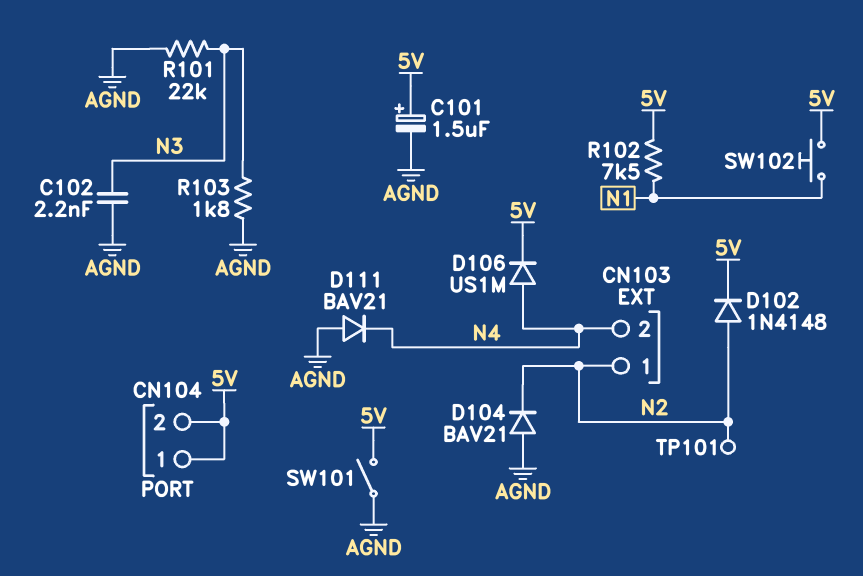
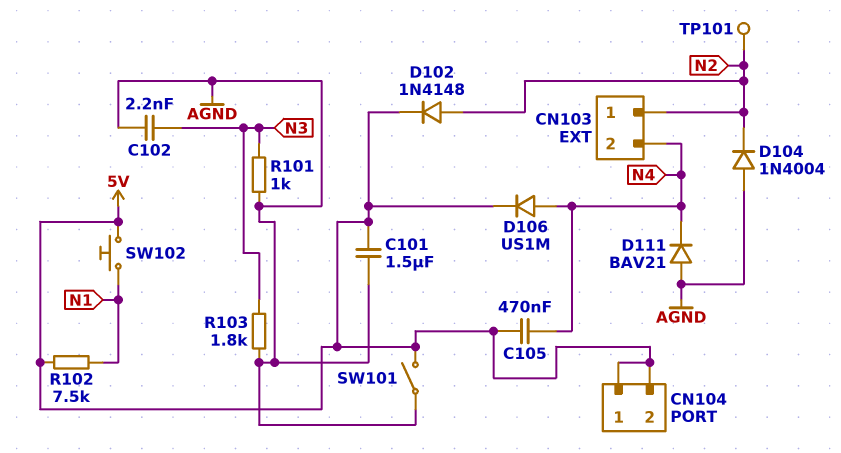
C101: 1.5uF (plus 5V, minus AGND) -> 1.5uF (5V, AGND)
C105: none -> 470nF (5V, N4)
D104: diode BAV21 (A AGND, K N2) -> diode 1N4004 (A AGND, K N2)
R101: 22k (AGND, N3) -> 1k (AGND, N3)

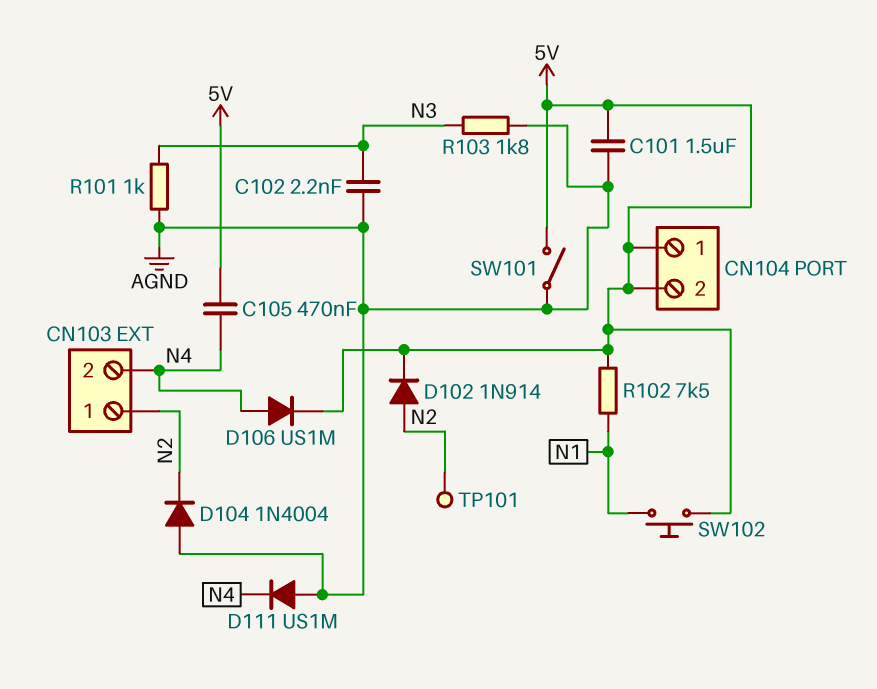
D102: diode 1N4148 (A N2, K 5V) -> diode 1N914 (A N2, K 5V)
D111: diode BAV21 (A AGND, K N4) -> diode US1M (A AGND, K N4)

